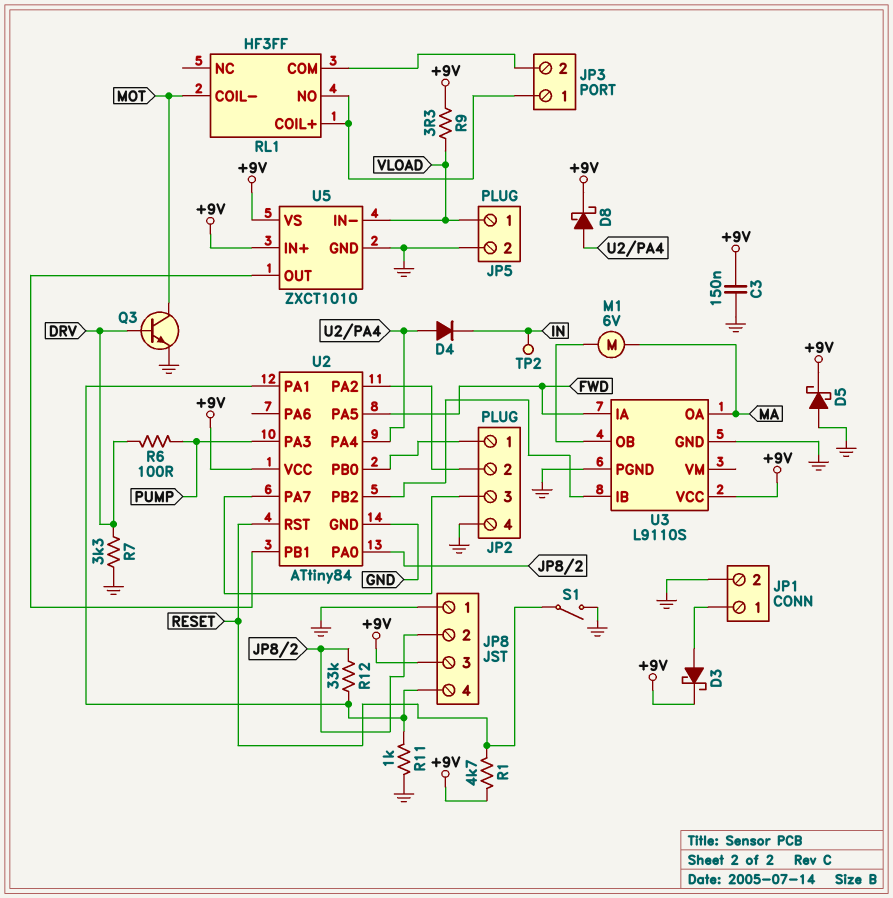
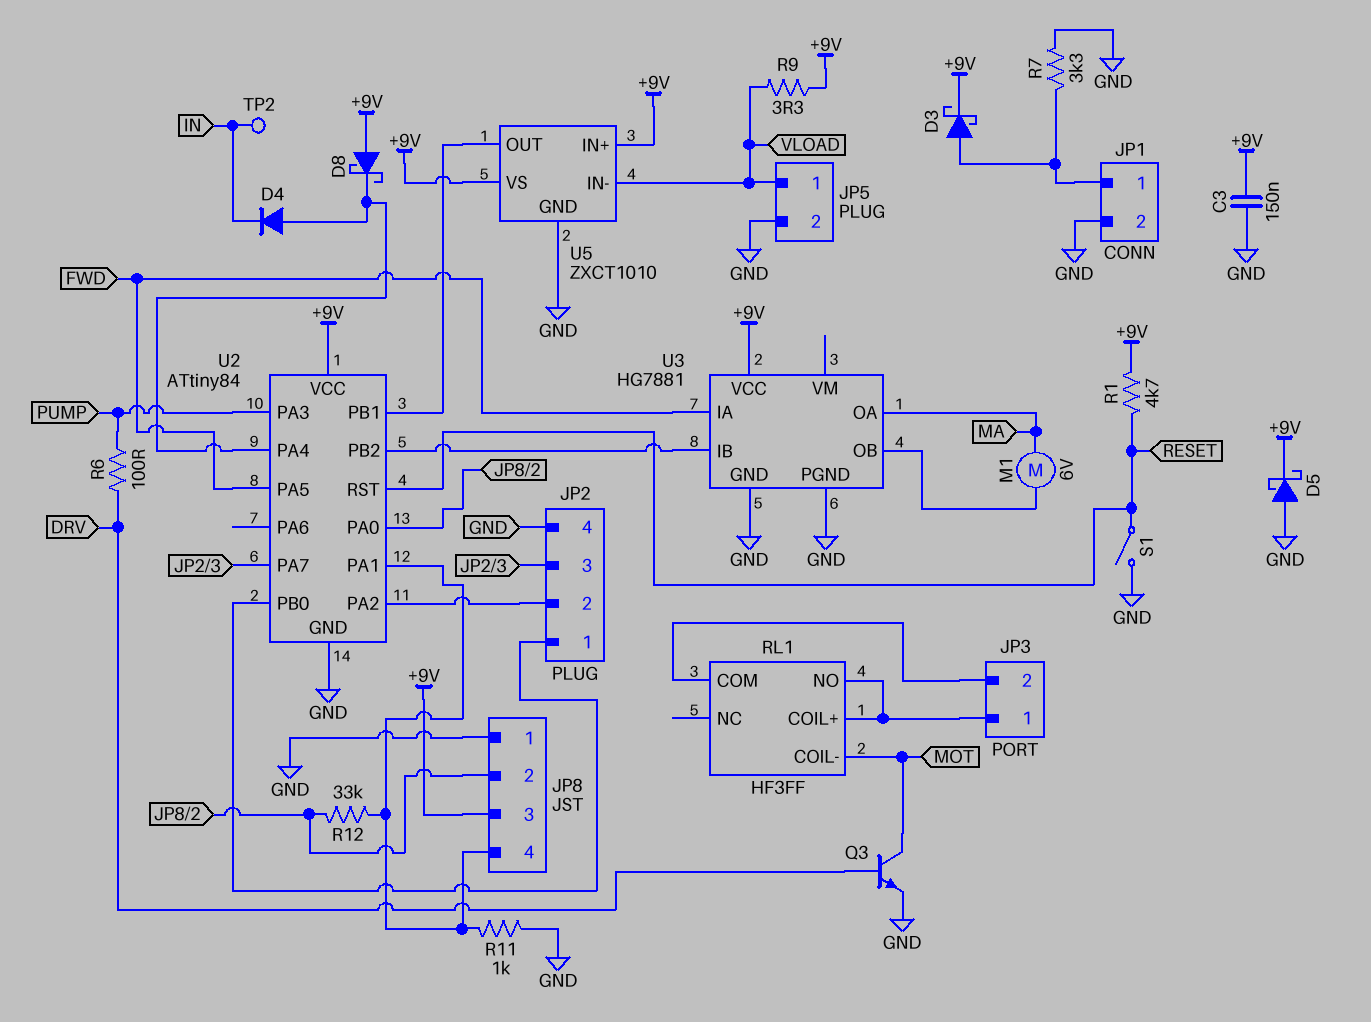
D8: schottky (A U2/PA4, K +9V) -> schottky (A +9V, K U2/PA4)
R7: 3.3k (DRV, GND) -> 3.3k (GND, JP1/1)
U3: L9110S -> HG7881

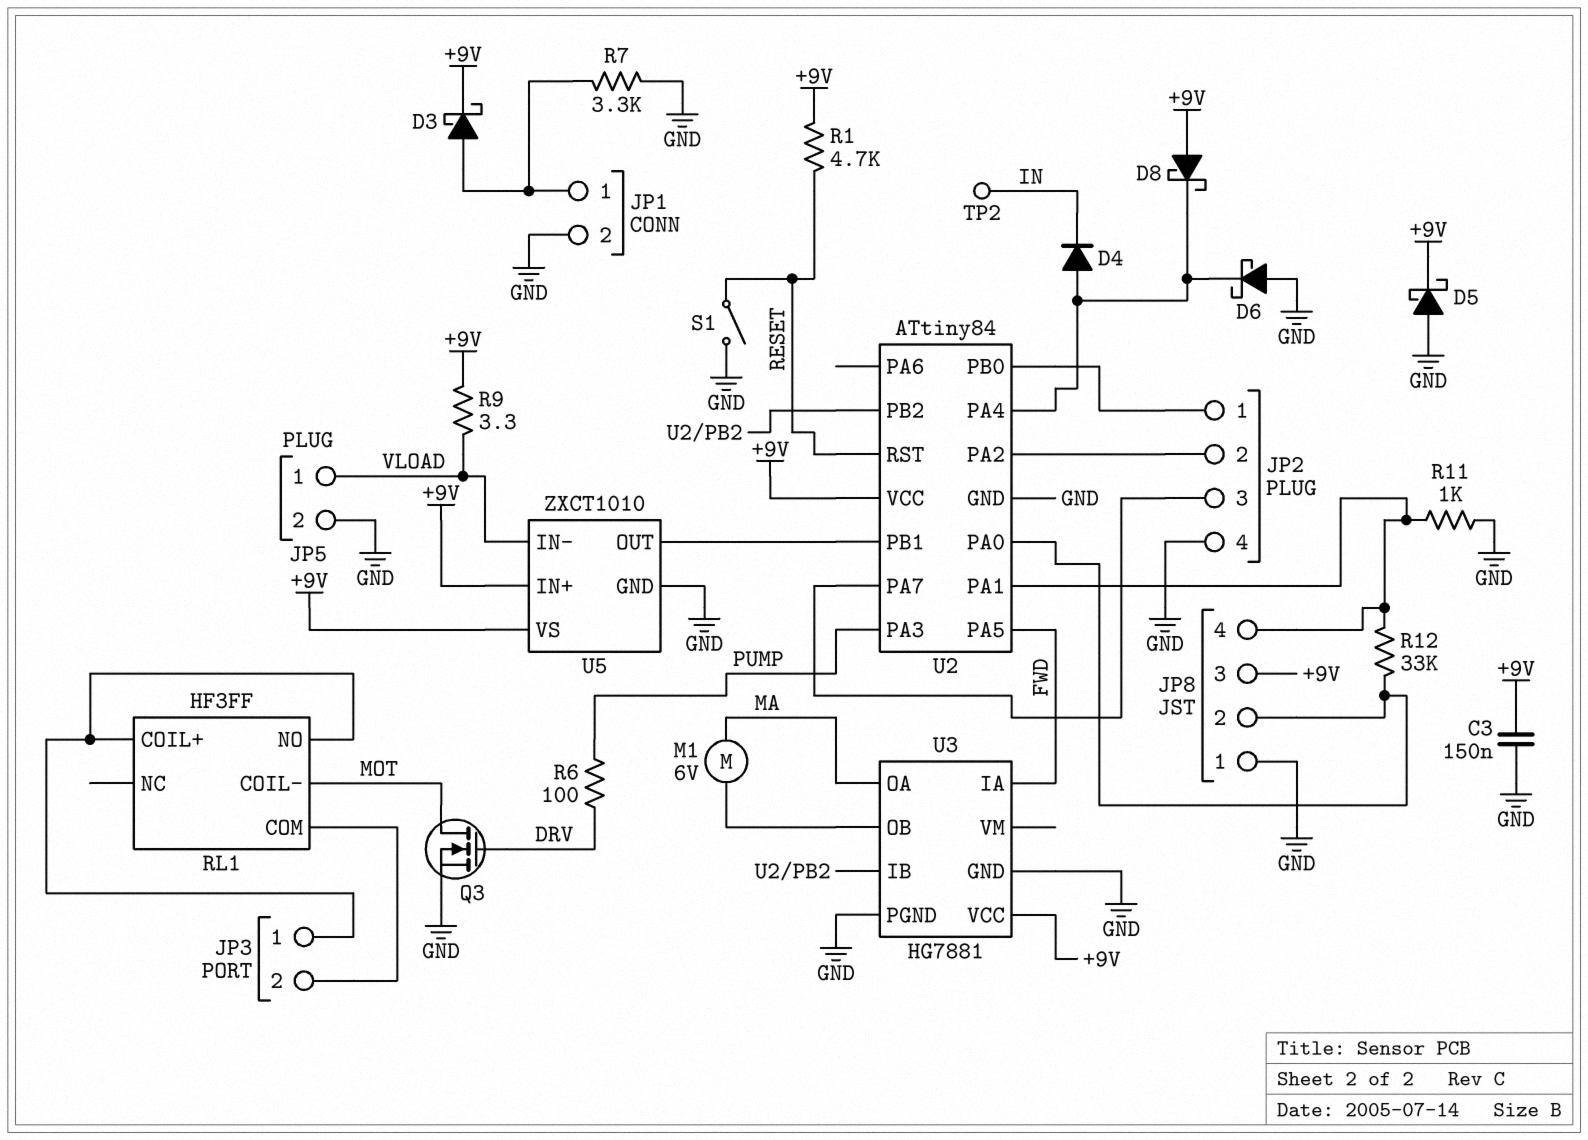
D6: none -> schottky (A GND, K U2/PA4)
Q3: NPN (B DRV, C MOT, E GND) -> NMOS (G DRV, D MOT, S GND)

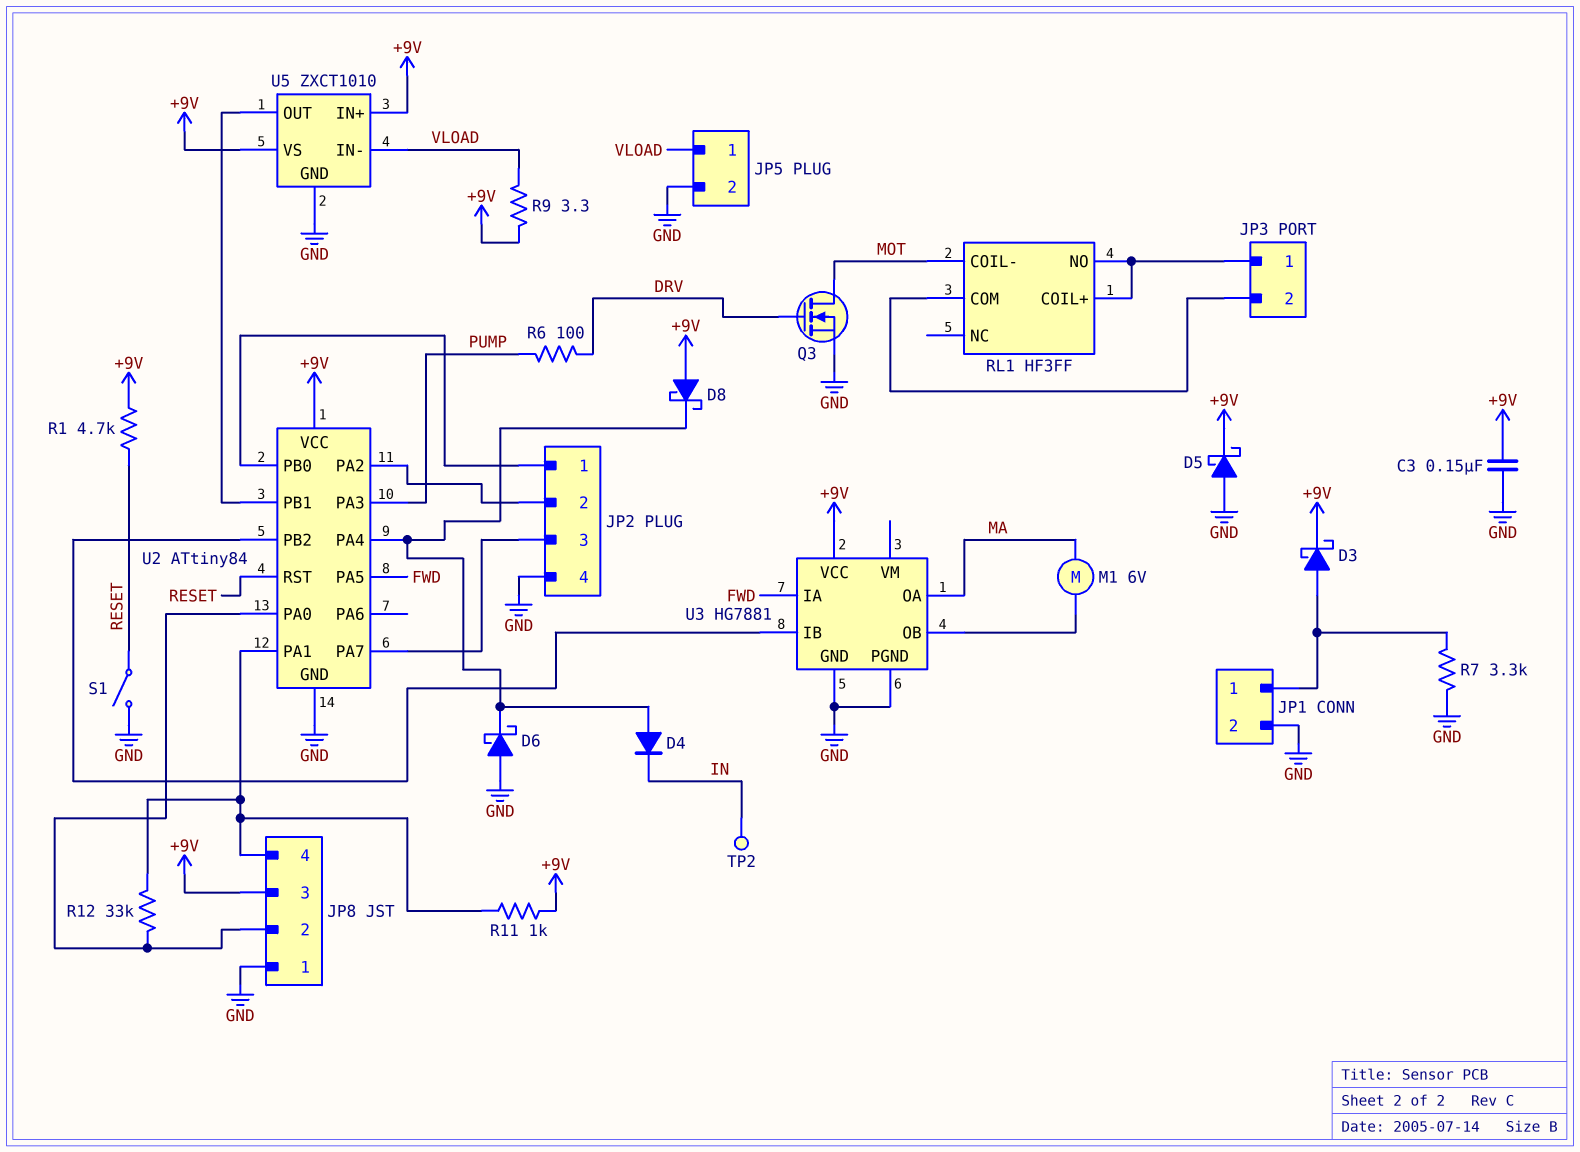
R11: 1k (GND, JP8/4) -> 1k (+9V, JP8/4)

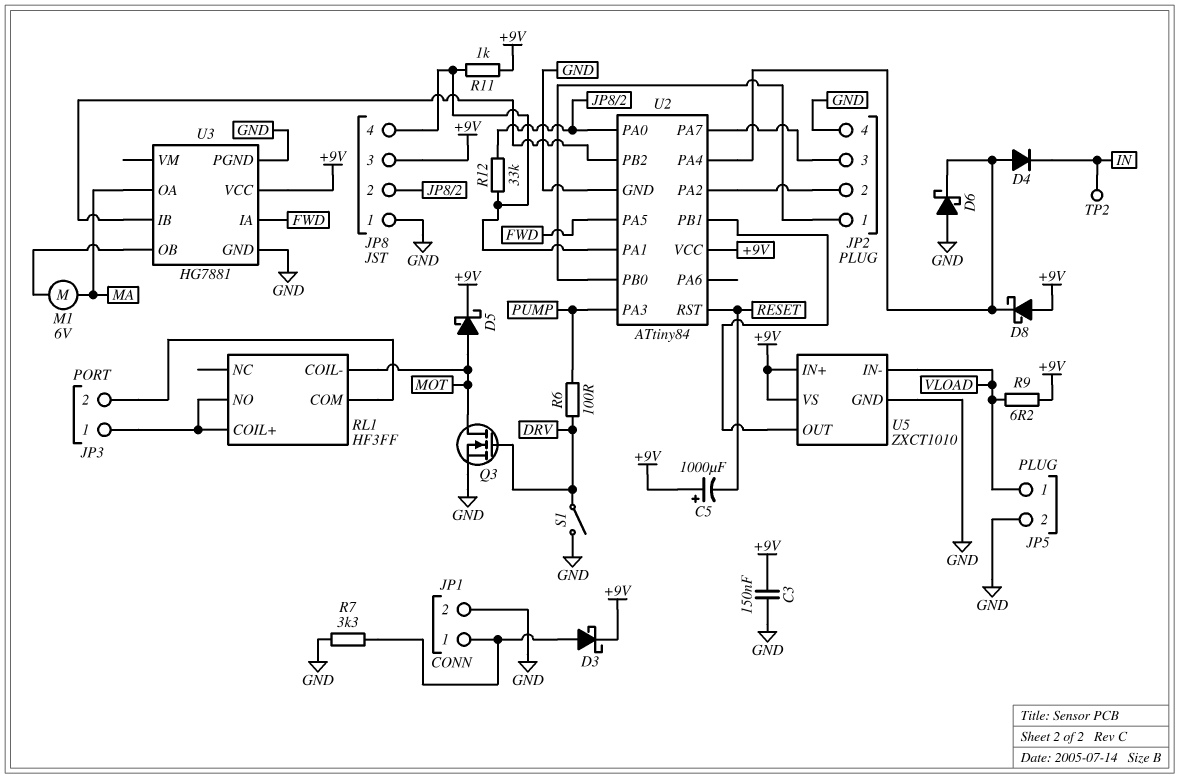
C5: none -> 1000uF (plus +9V, minus RESET)
D5: schottky (A GND, K +9V) -> schottky (A MOT, K +9V)
R1: 4.7k (+9V, RESET) -> none
R9: 3.3 (+9V, VLOAD) -> 6.2 (+9V, VLOAD)
S1: switch (GND, RESET) -> switch (DRV, GND)

